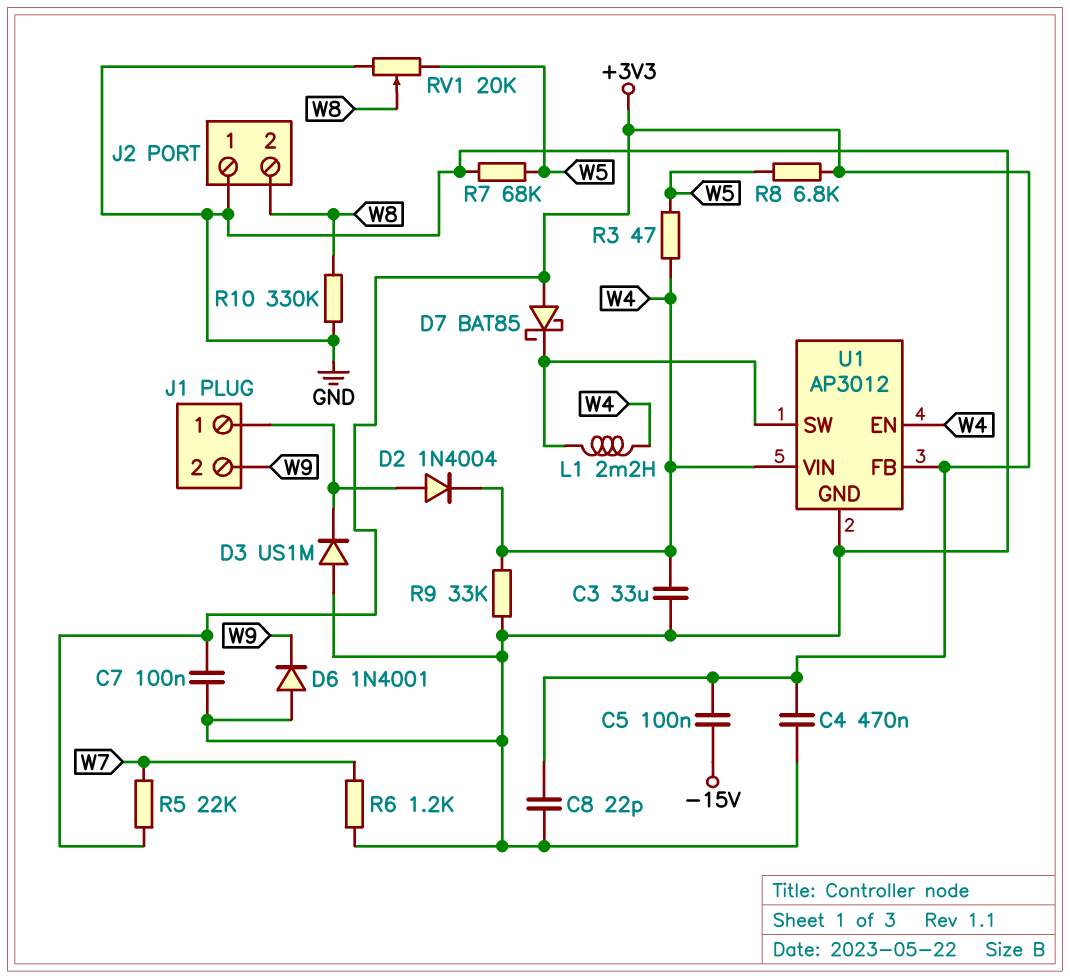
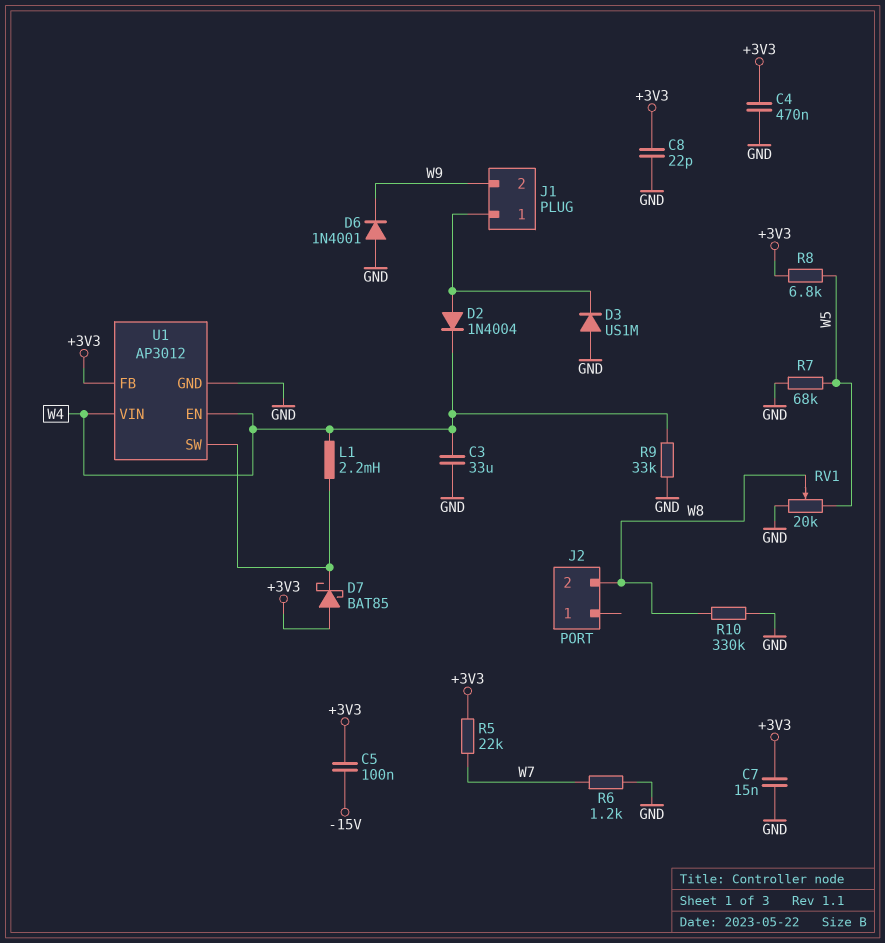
C7: 100nF (+3V3, GND) -> 15nF (+3V3, GND)
J2 pin 1: GND -> none
R3: 47 (W4, W5) -> none

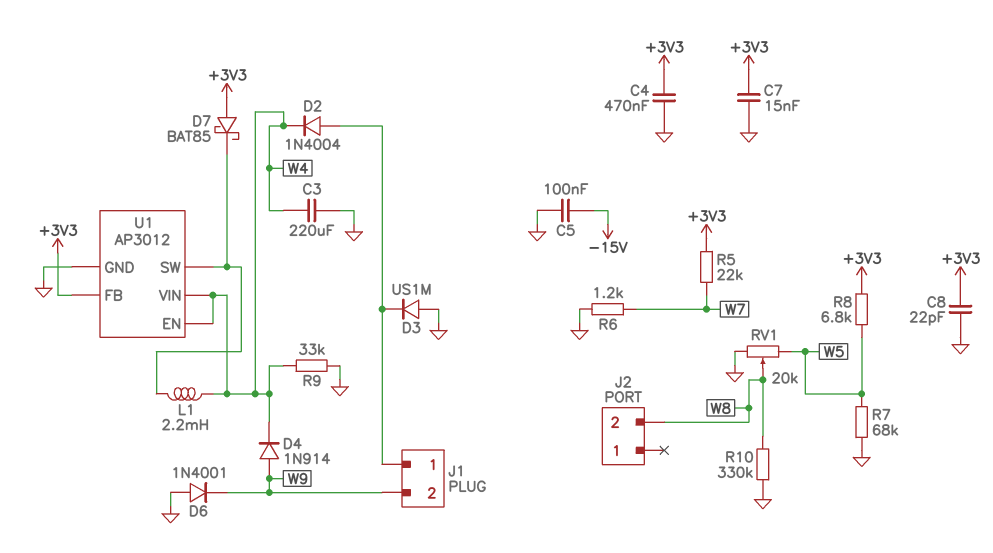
C3: 33uF (GND, W4) -> 220uF (GND, W4)
C5: 100nF (+3V3, -15V) -> 100nF (-15V, GND)
D4: none -> diode 1N914 (A W9, K W4)

